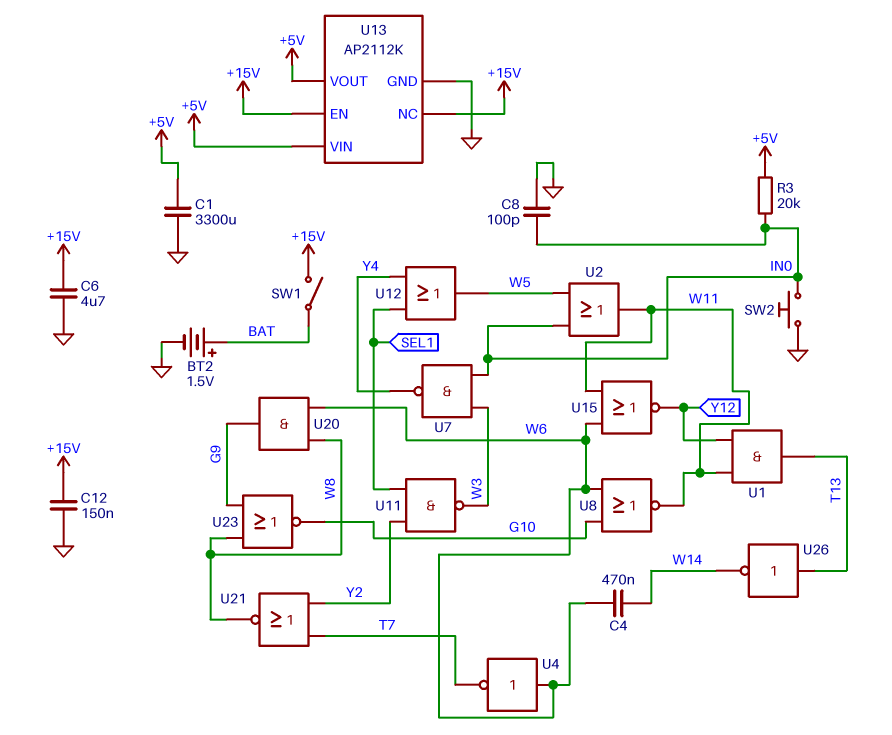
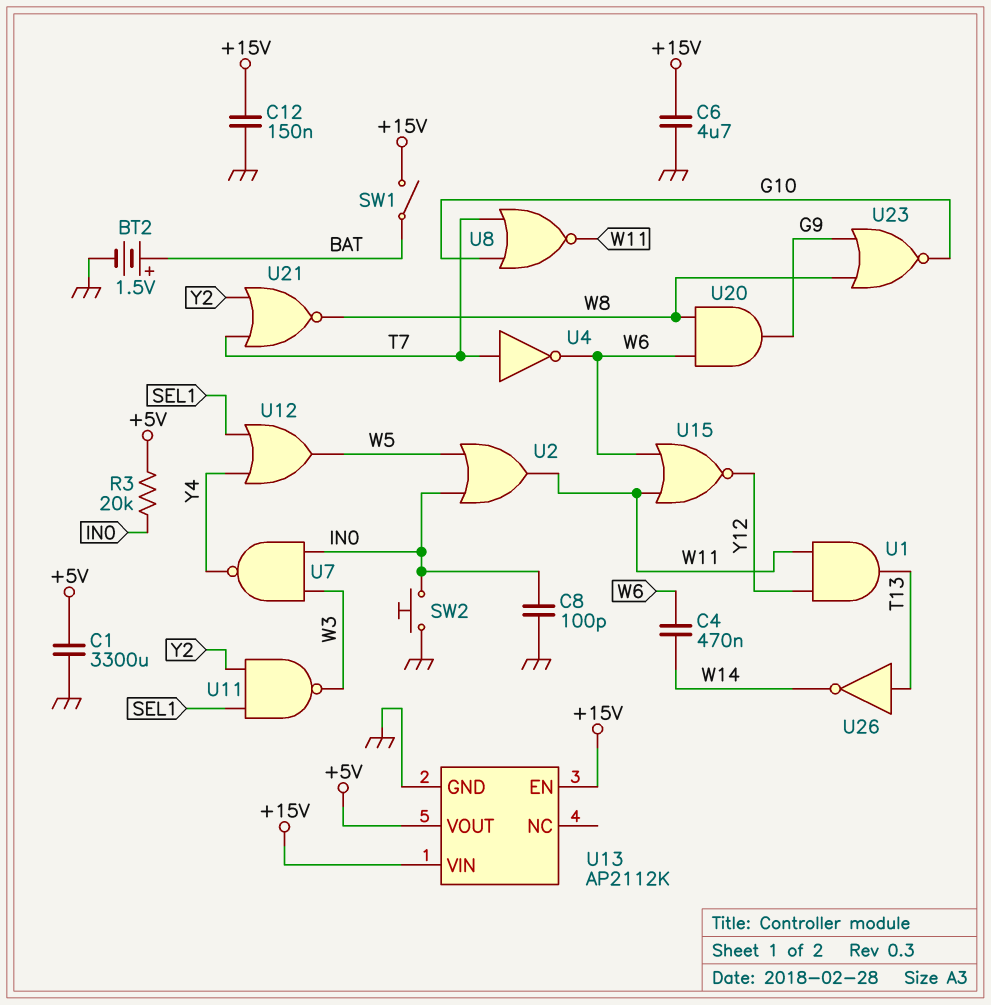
U4: NOT (in W6, out T7) -> NOT (in T7, out W6)
U8: NOR (in G10, in W6, out W11) -> NOR (in G10, in T7, out W11)
U13 pin NC: +15V -> none
U13 pin VIN: +5V -> +15V

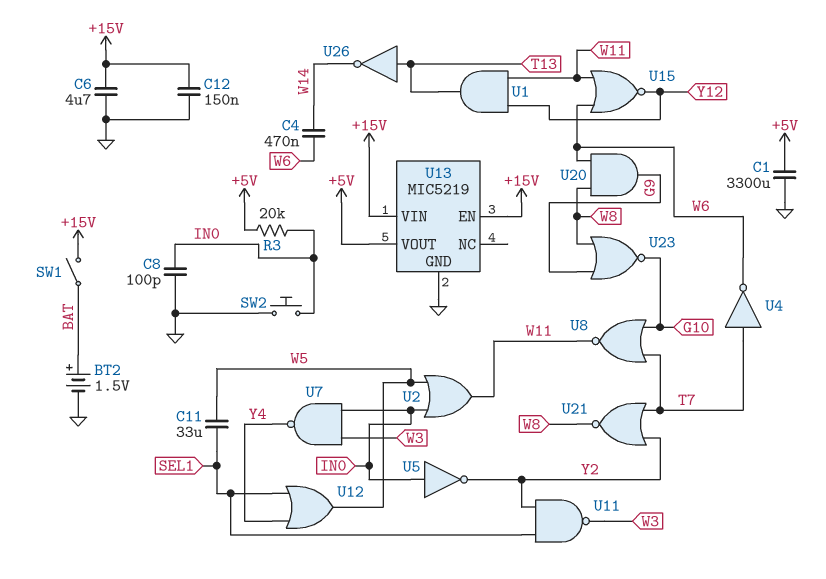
C11: none -> 33uF (SEL1, W5)
U5: none -> NOT (in IN0, out Y2)
U13: AP2112K -> MIC5219

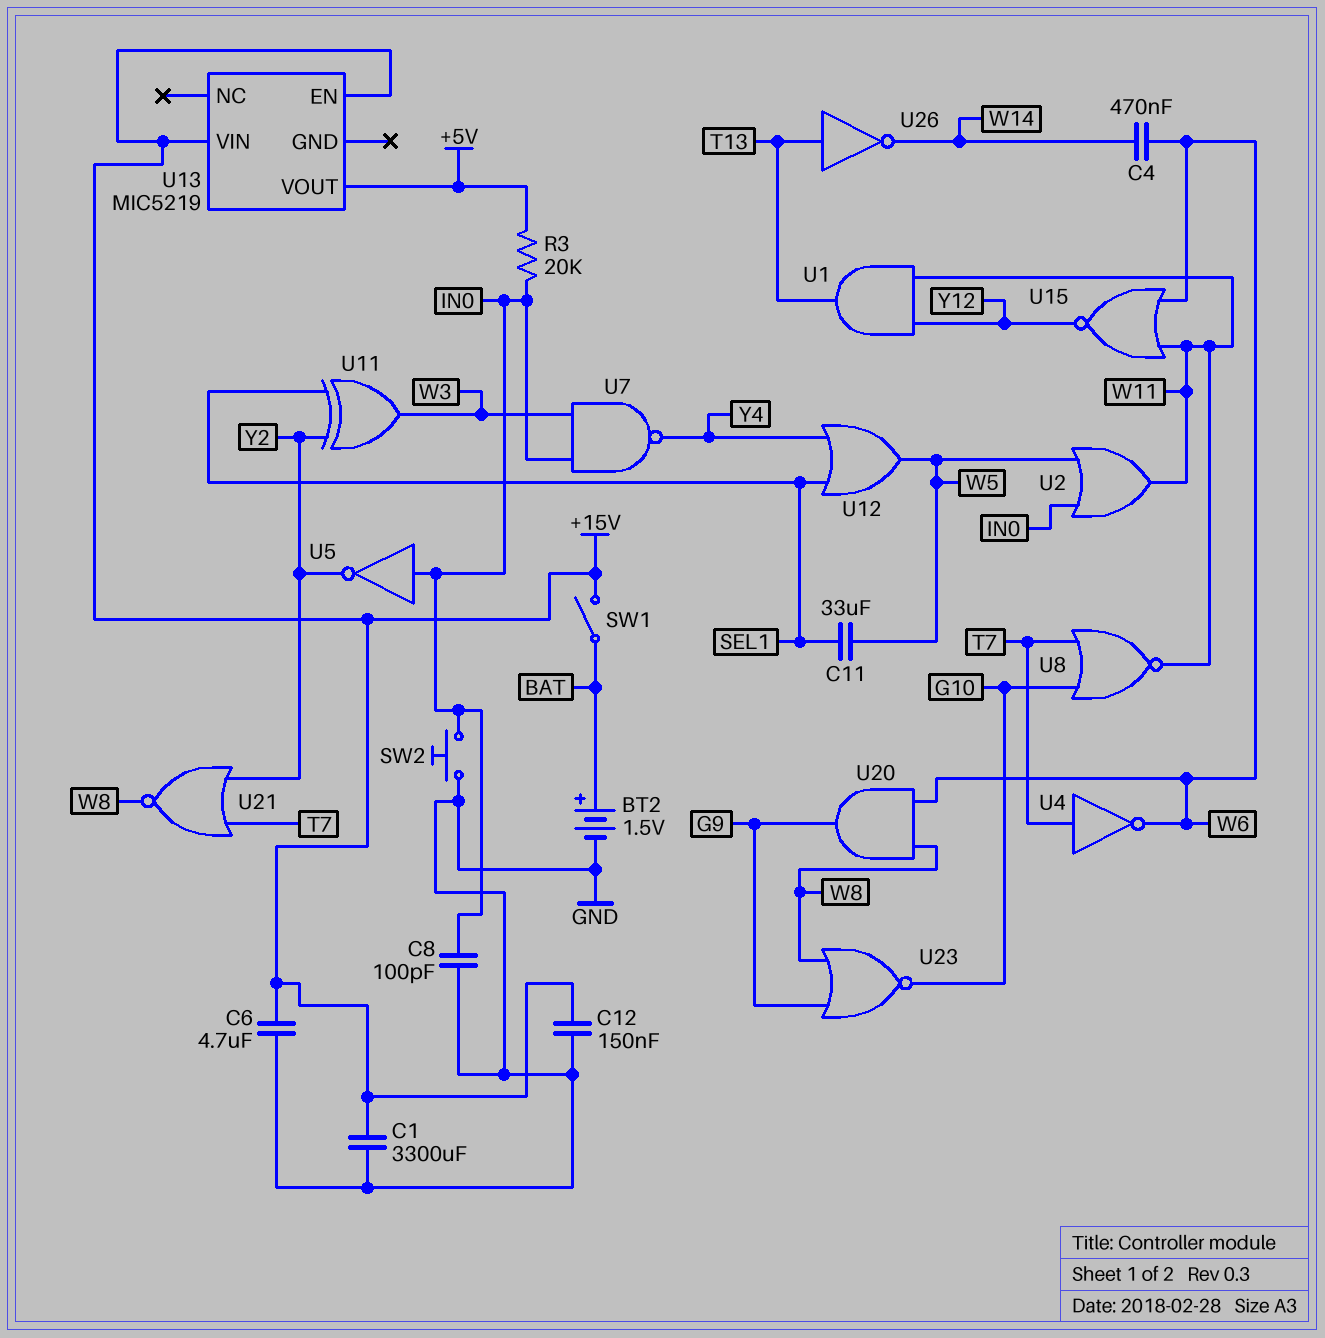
C1: 3300uF (+5V, GND) -> 3300uF (+15V, GND)
U11: NAND (in SEL1, in Y2, out W3) -> XOR (in SEL1, in Y2, out W3)
U13 pin GND: GND -> none

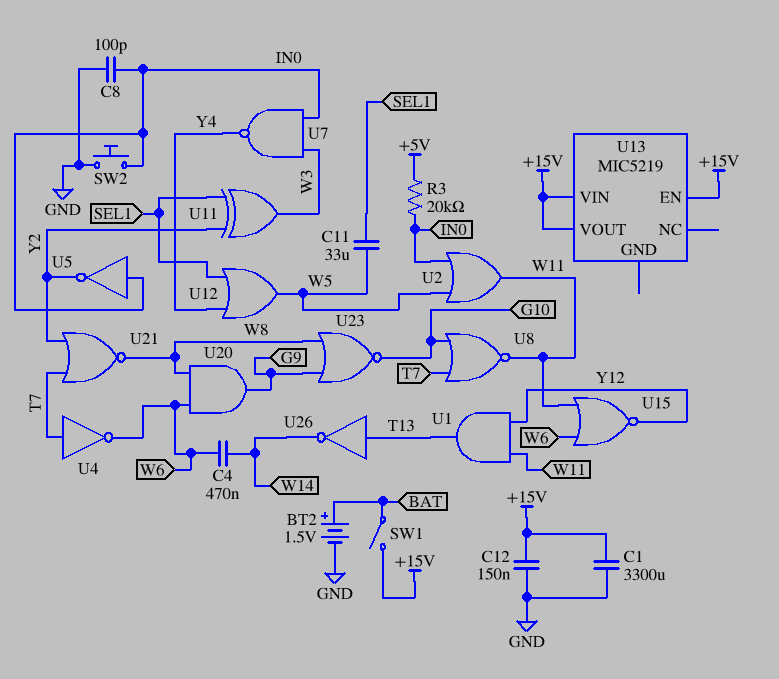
C6: 4.7uF (+15V, GND) -> none
U13 pin VOUT: +5V -> +15V

